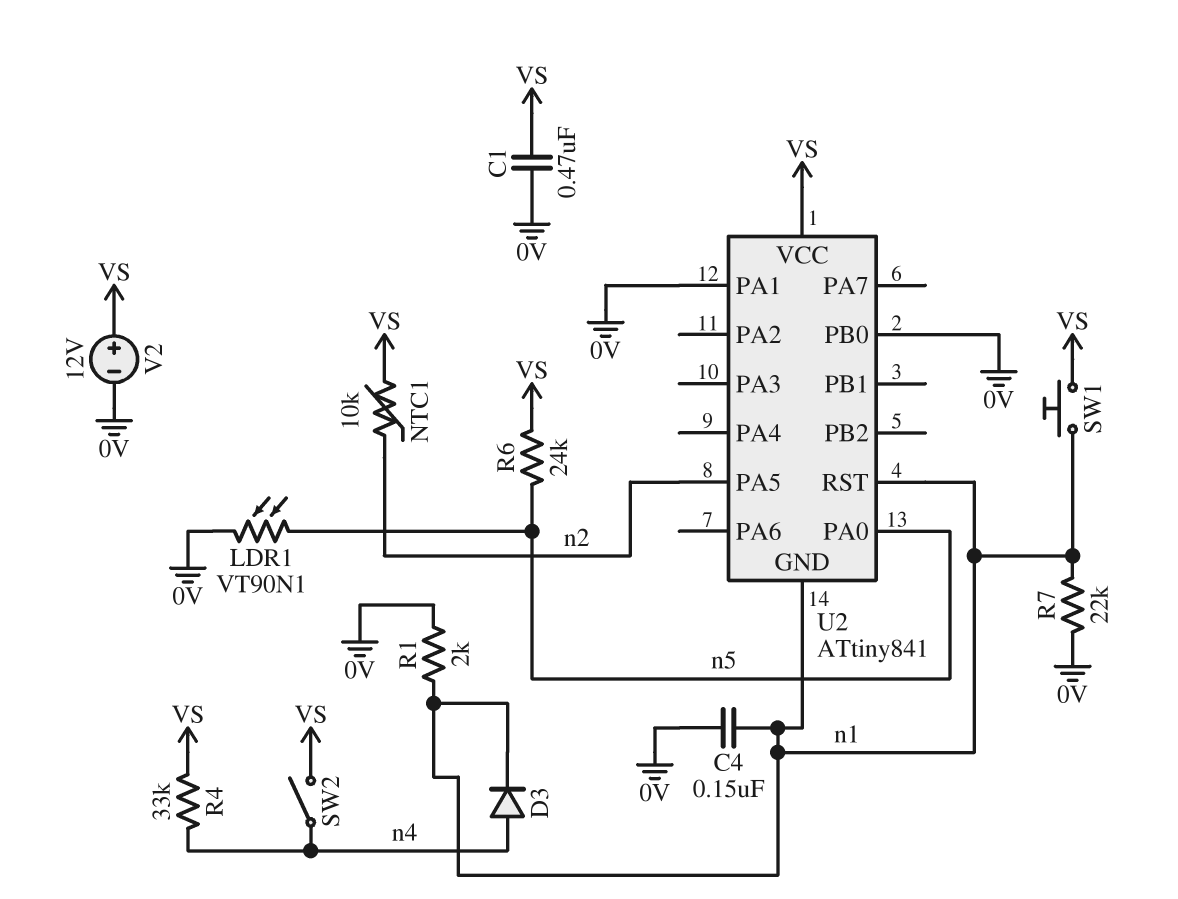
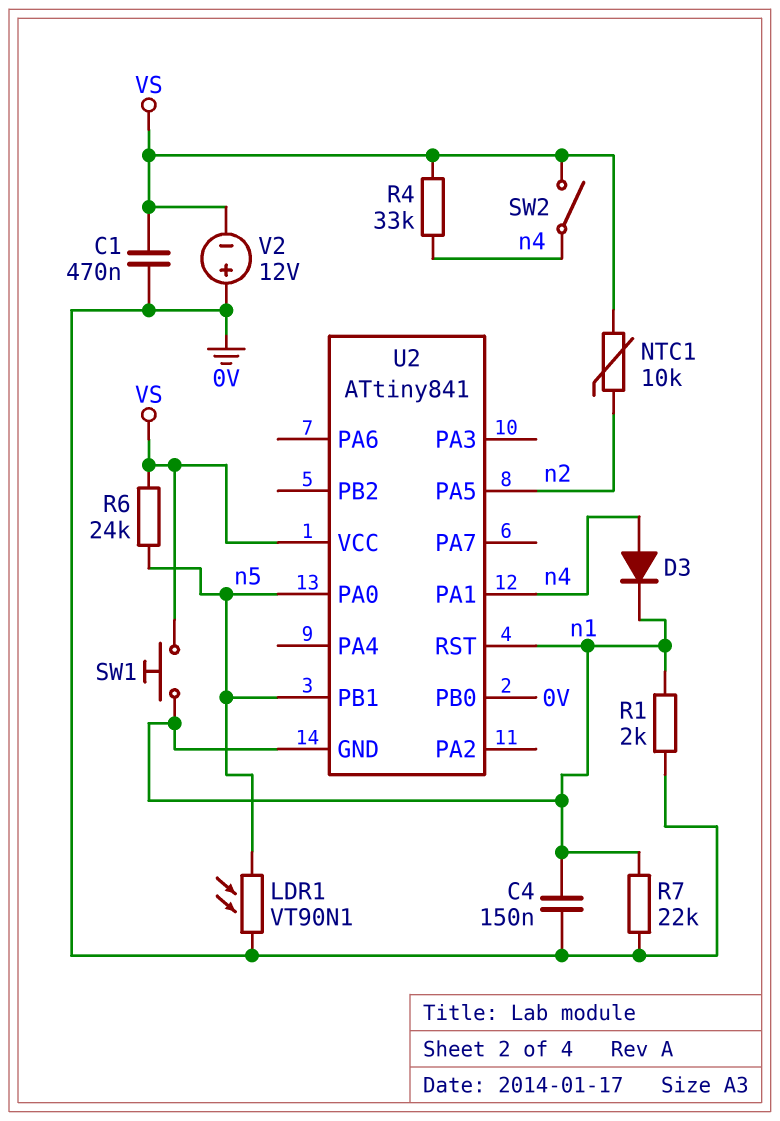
U2 pin PA1: 0V -> n4
U2 pin PB1: none -> n5
V2: 12V (plus VS, minus 0V) -> 12V (plus 0V, minus VS)

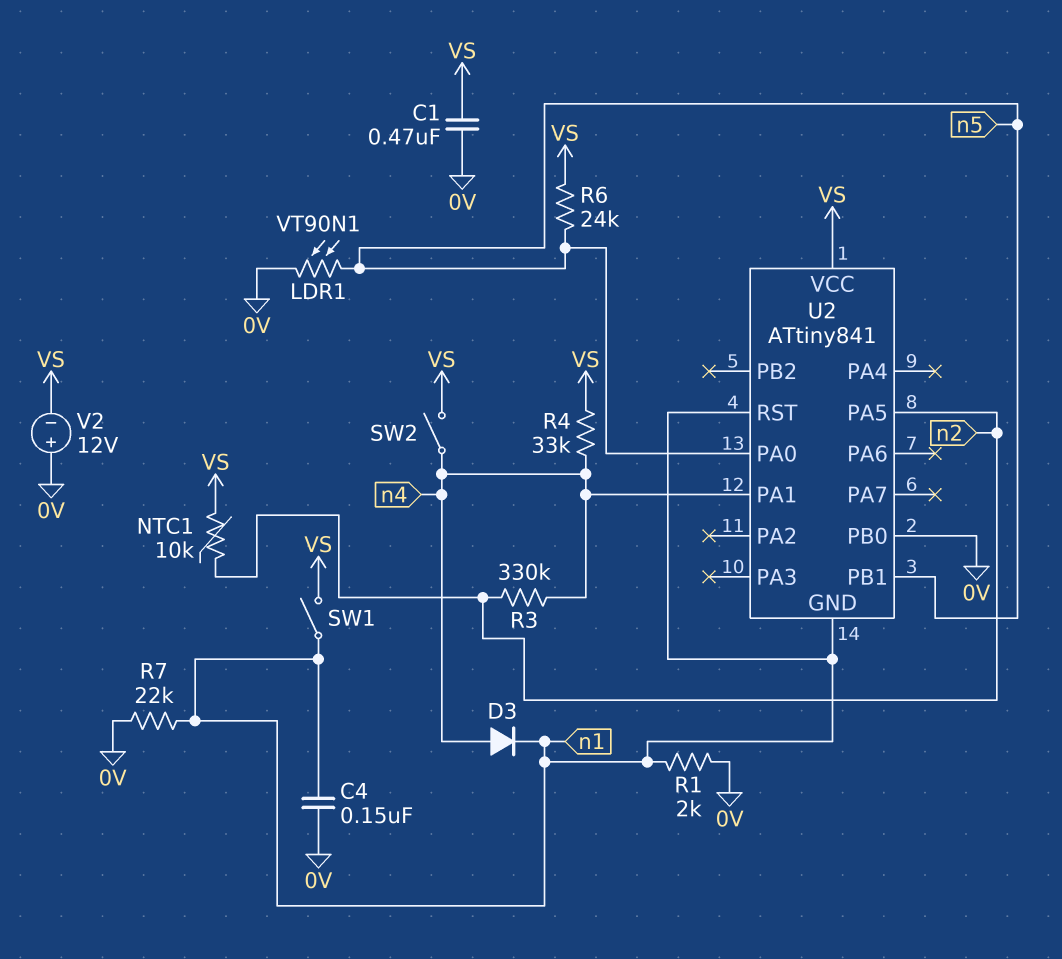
R3: none -> 330k (n2, n4)
SW1: button (VS, n1) -> switch (VS, n1)

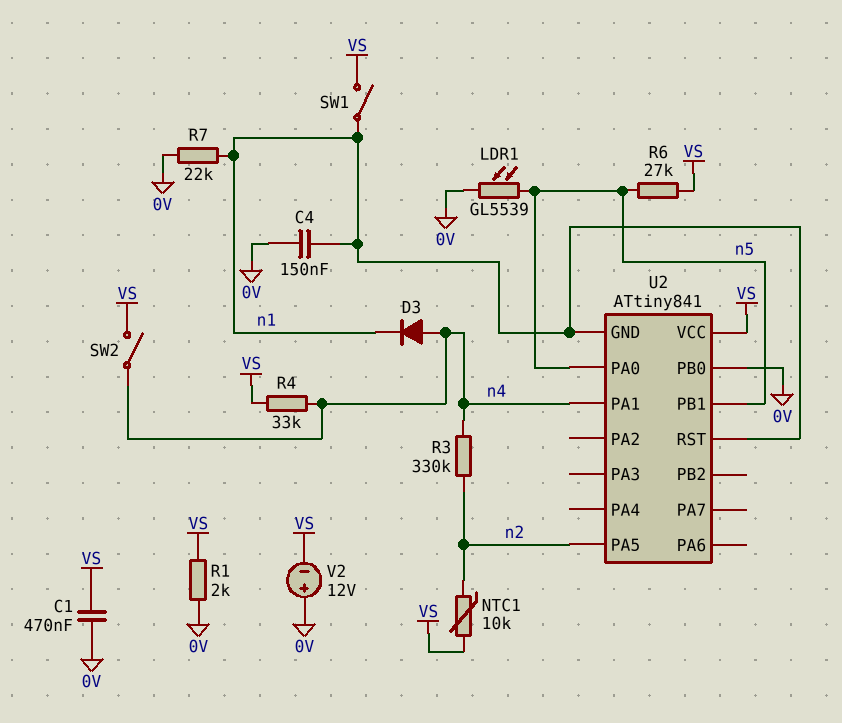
LDR1: VT90N1 (0V, n5) -> GL5539 (0V, n5)
R1: 2k (0V, n1) -> 2k (0V, VS)
R6: 24k (VS, n5) -> 27k (VS, n5)

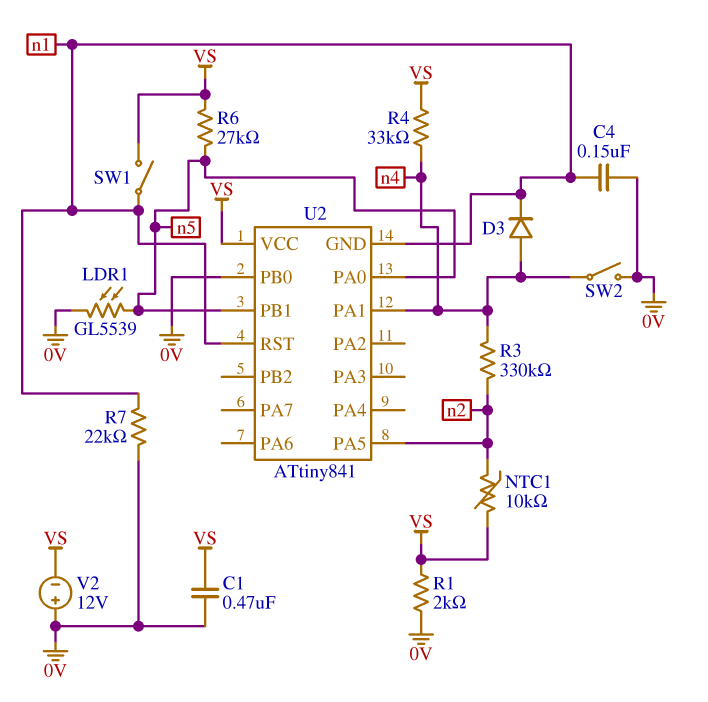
SW2: switch (VS, n4) -> switch (0V, n4)

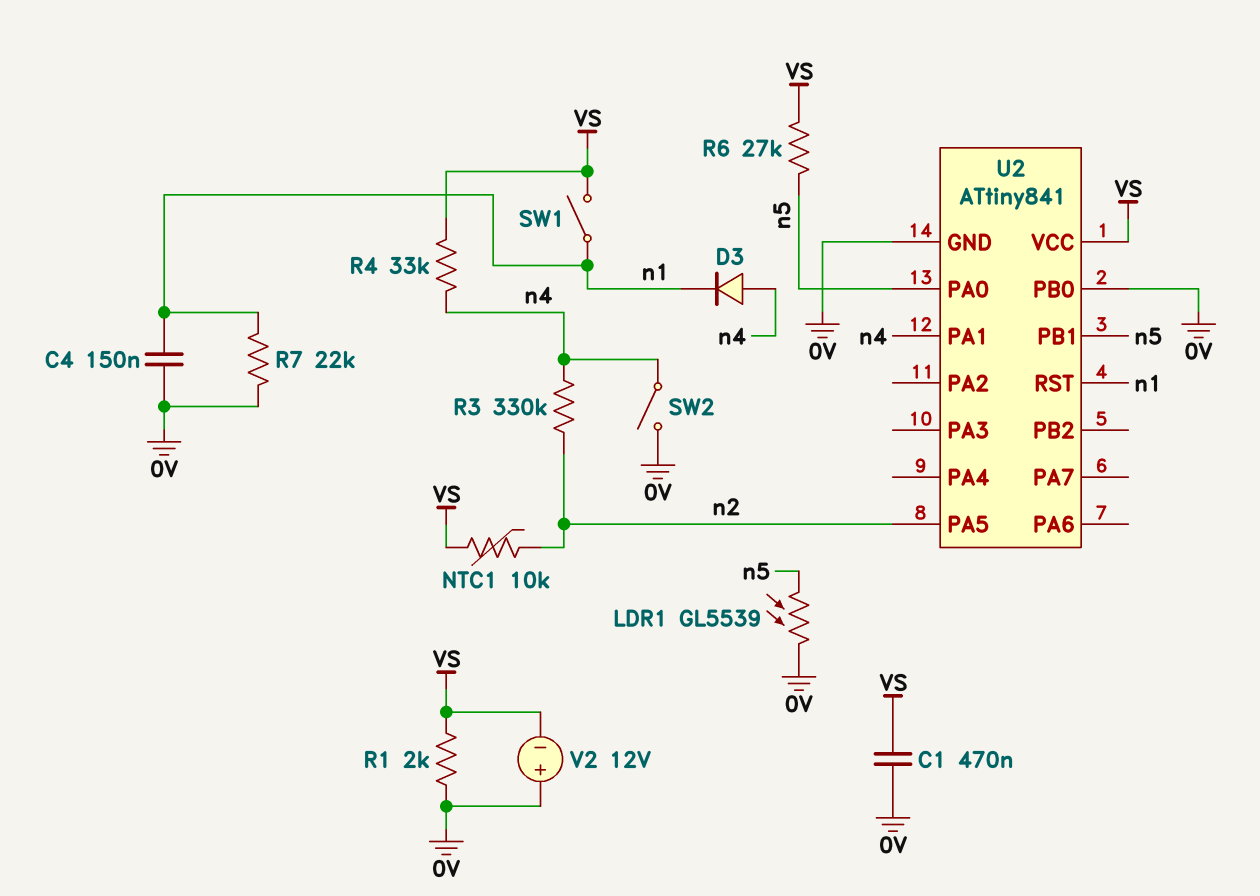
U2 pin GND: n1 -> 0V

